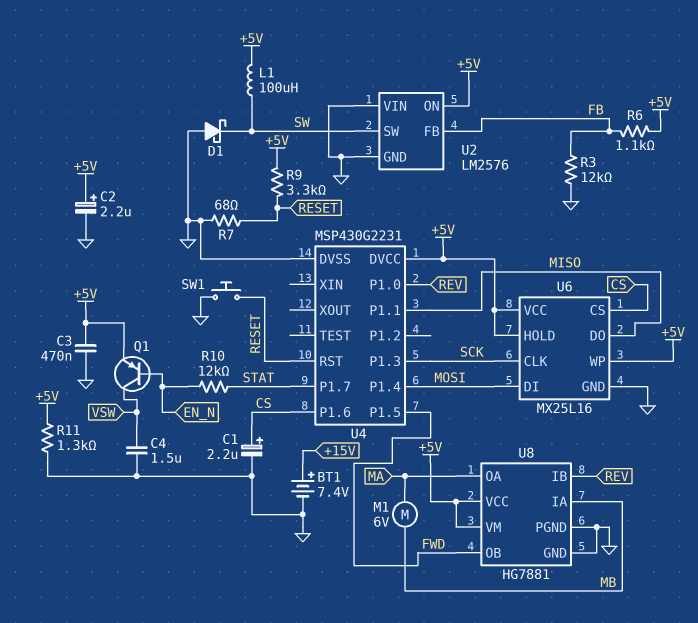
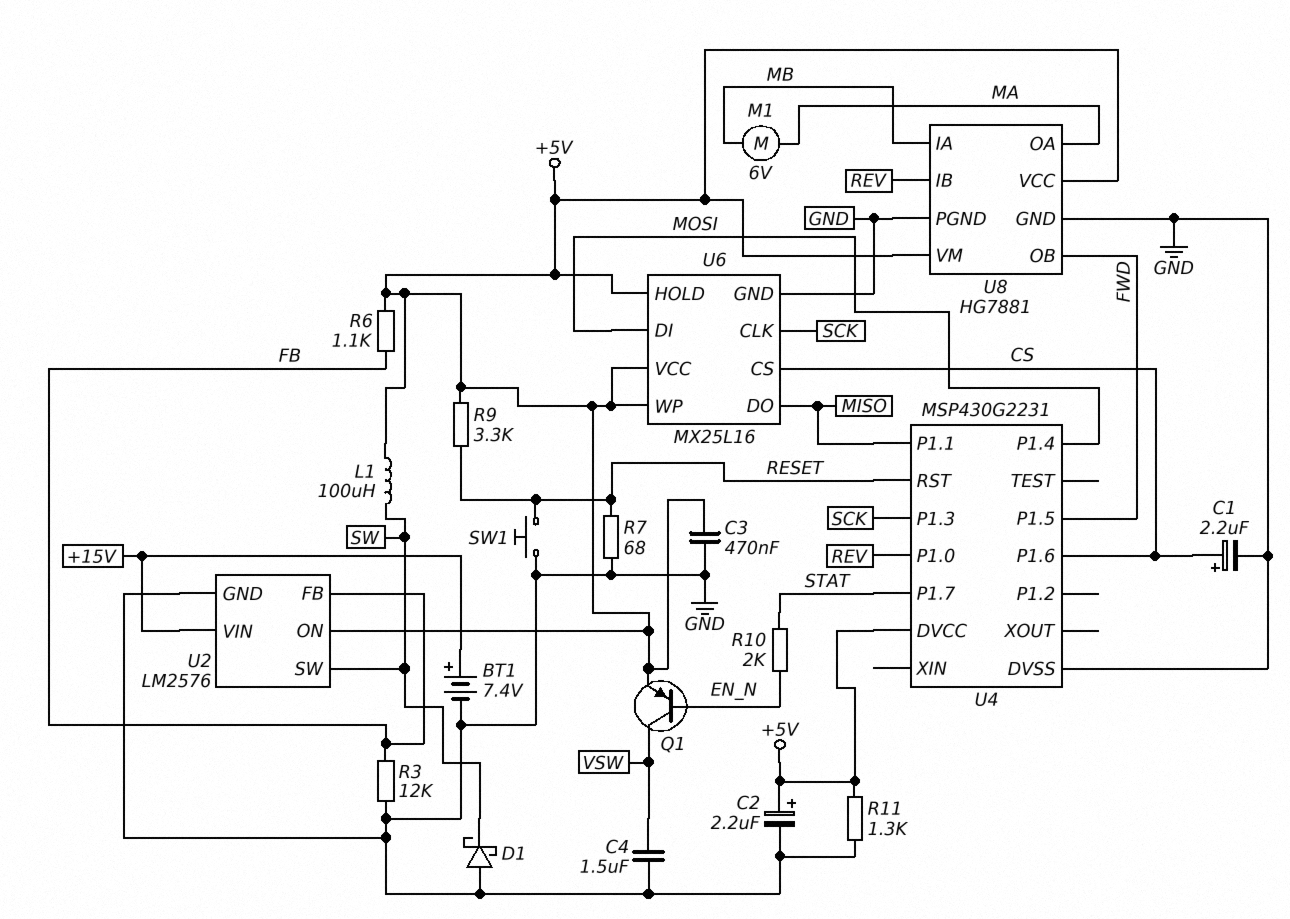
R10: 12k (EN_N, STAT) -> 2k (EN_N, STAT)
U2 pin VIN: GND -> +15V

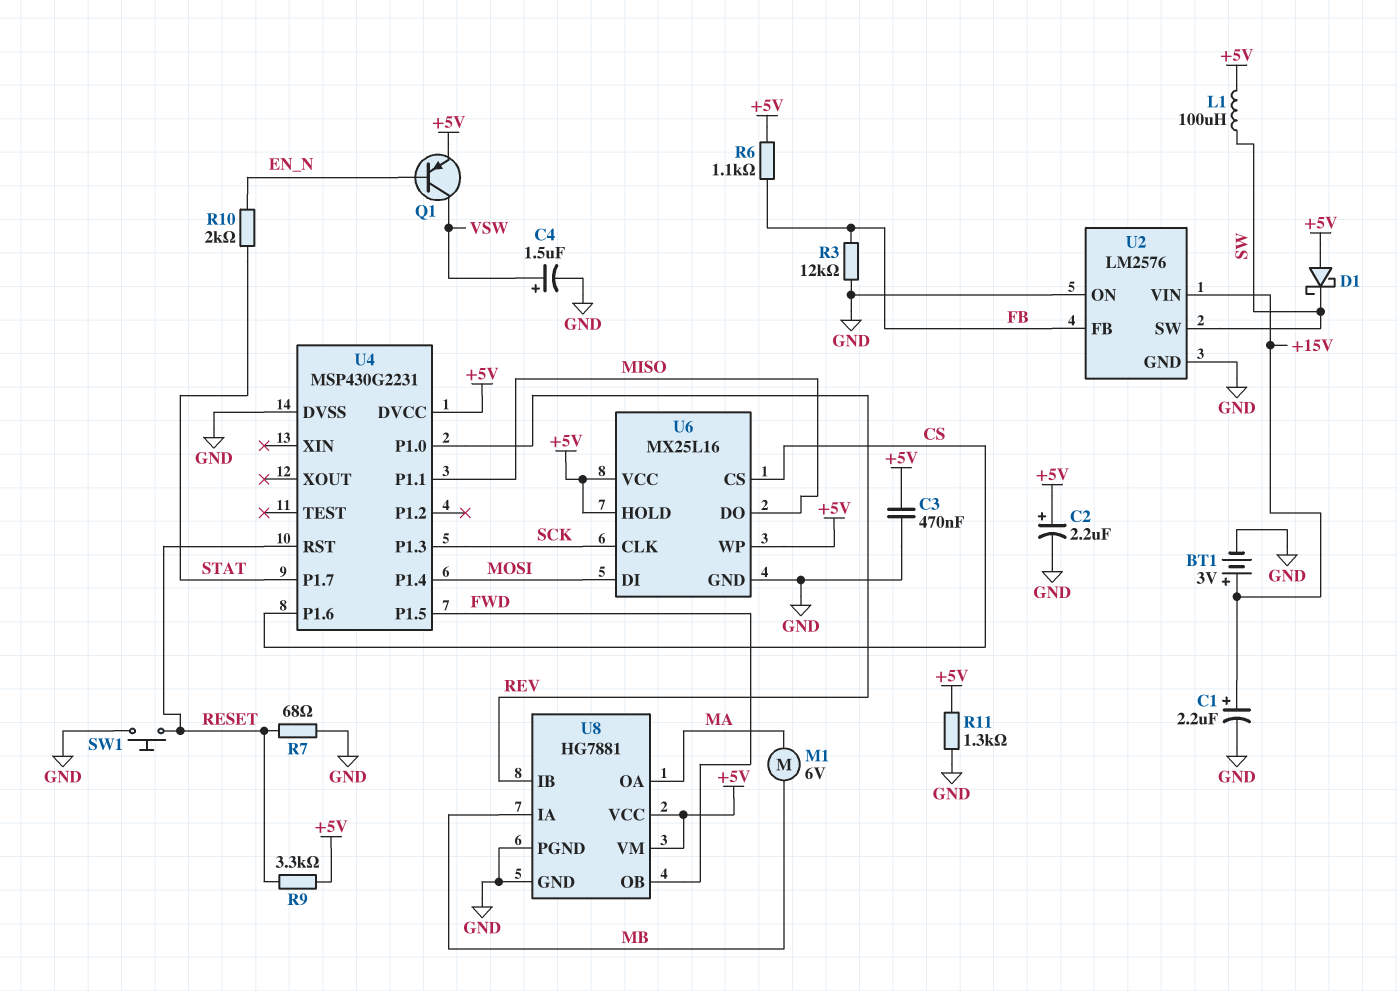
BT1: 7.4V (plus +15V, minus GND) -> 3V (plus +15V, minus GND)
C1: 2.2uF (plus CS, minus GND) -> 2.2uF (plus +15V, minus GND)
C4: 1.5uF (GND, VSW) -> 1.5uF (plus VSW, minus GND)
D1: schottky (A GND, K SW) -> schottky (A +5V, K SW)
U2 pin ON: +5V -> GND

